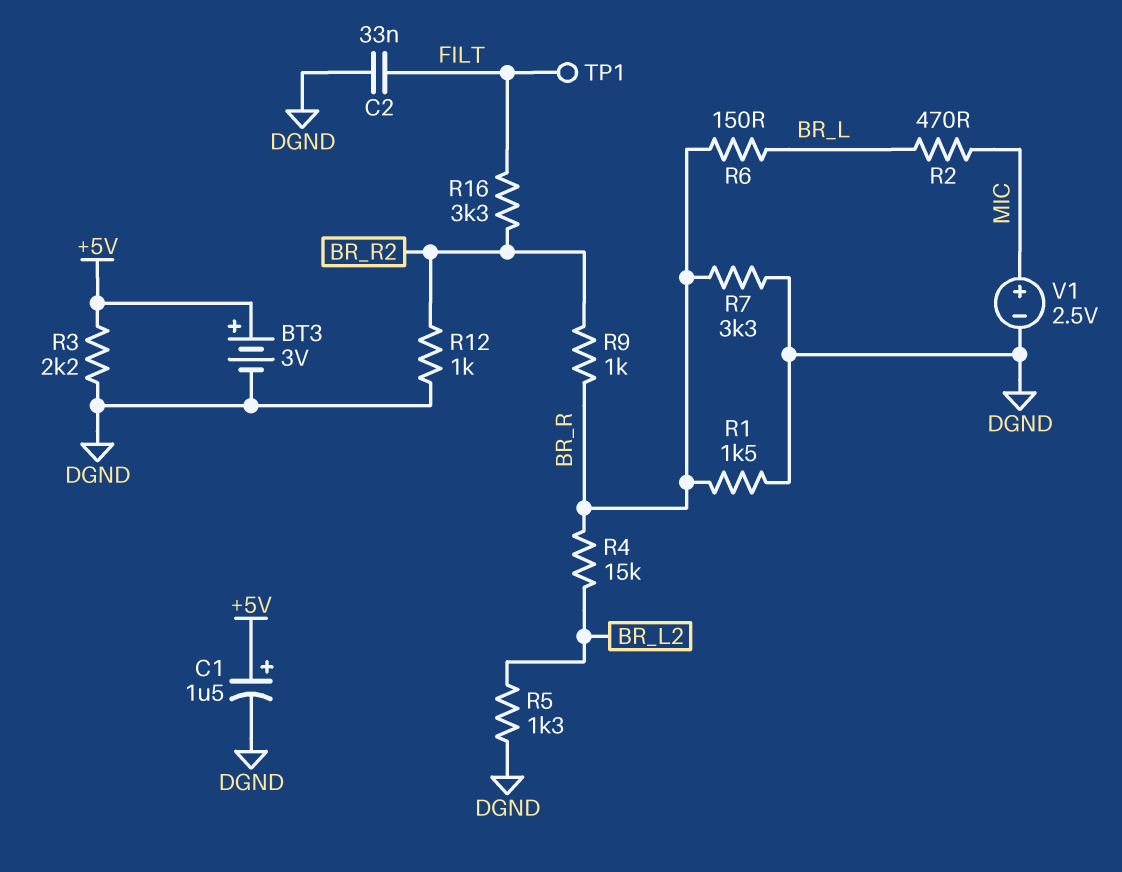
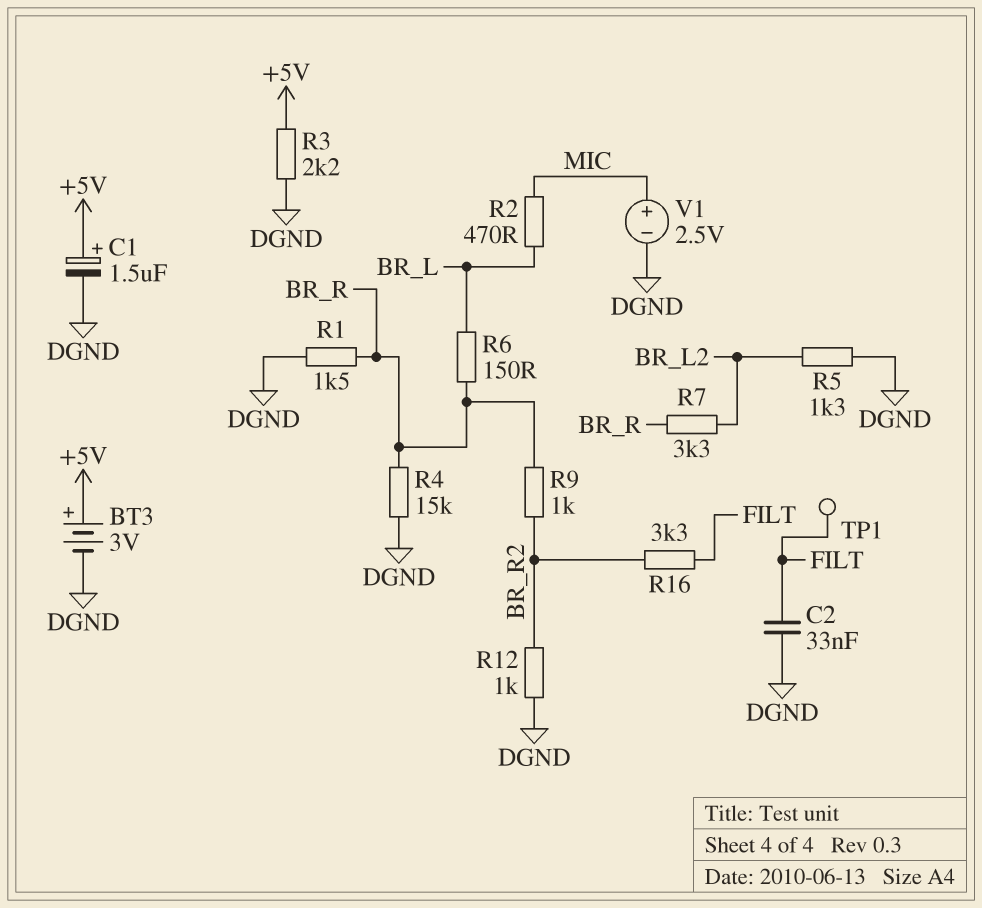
R4: 15k (BR_L2, BR_R) -> 15k (BR_R, DGND)
R7: 3.3k (BR_R, DGND) -> 3.3k (BR_L2, BR_R)

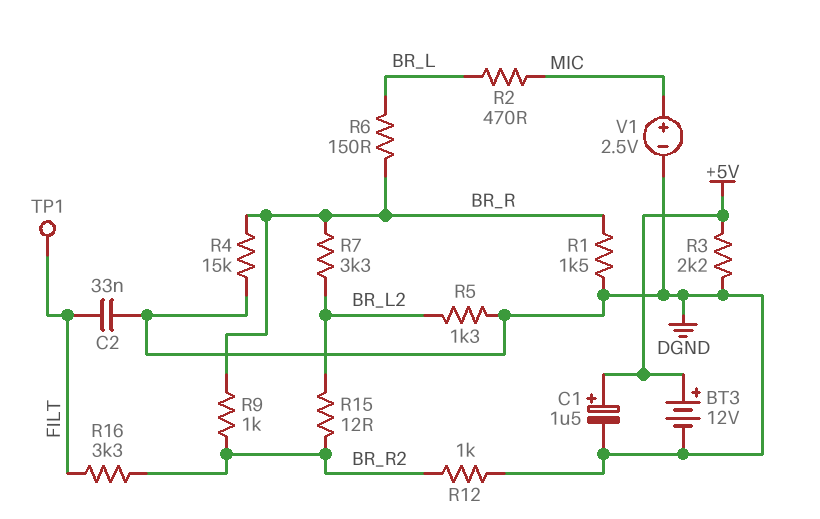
BT3: 3V (plus +5V, minus DGND) -> 12V (plus +5V, minus DGND)
R15: none -> 12 (BR_L2, BR_R2)

